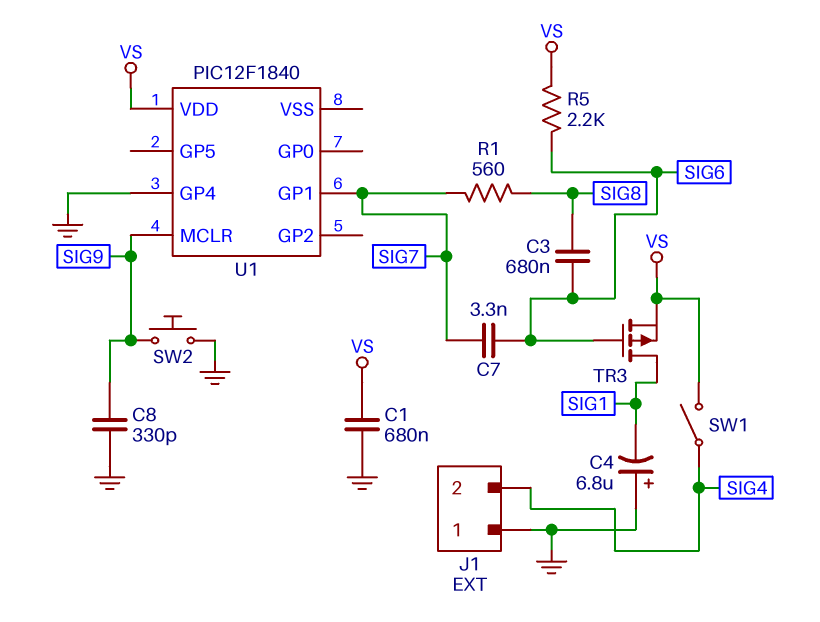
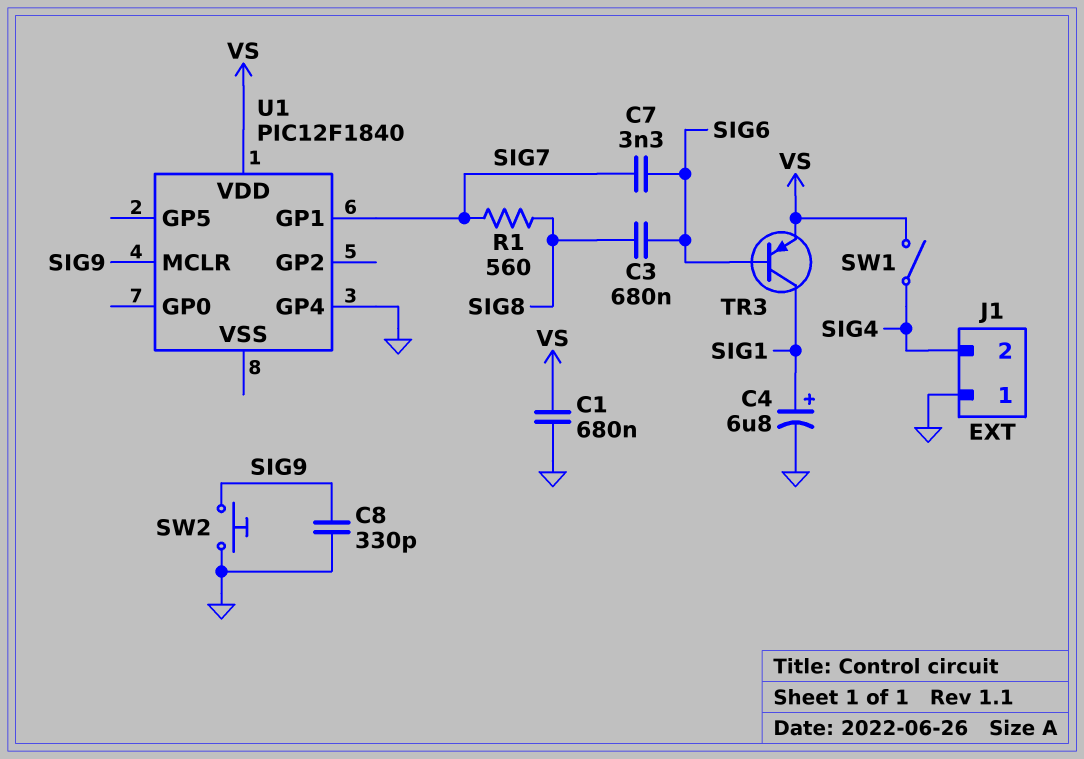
C4: 6.8uF (plus GND, minus SIG1) -> 6.8uF (plus SIG1, minus GND)
R5: 2.2k (SIG6, VS) -> none
TR3: PMOS (G SIG6, D SIG1, S VS) -> PNP (B SIG6, C SIG1, E VS)

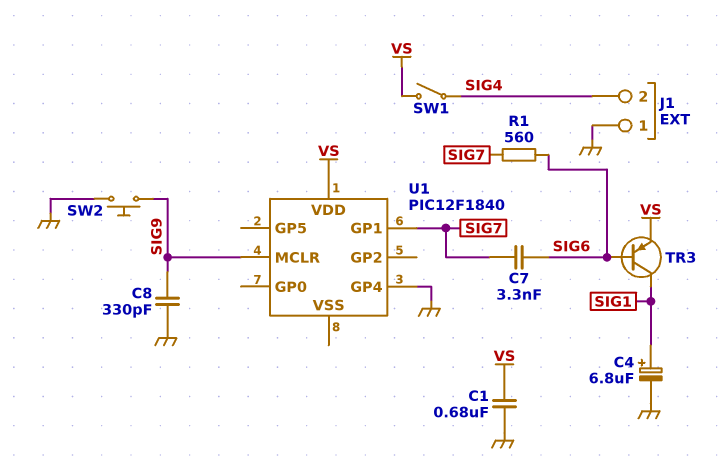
C3: 680nF (SIG6, SIG8) -> none
R1: 560 (SIG7, SIG8) -> 560 (SIG6, SIG7)

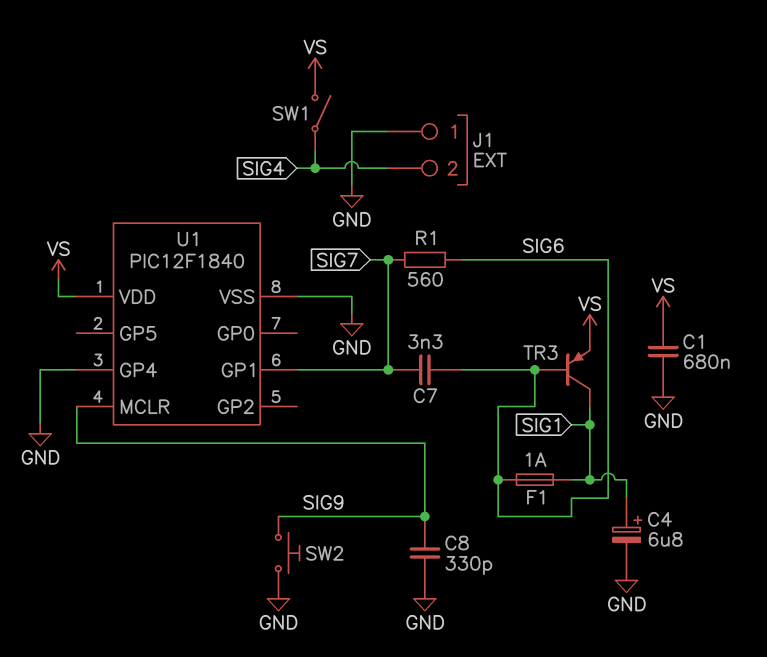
F1: none -> 1A (SIG1, SIG6)
U1 pin VSS: none -> GND

